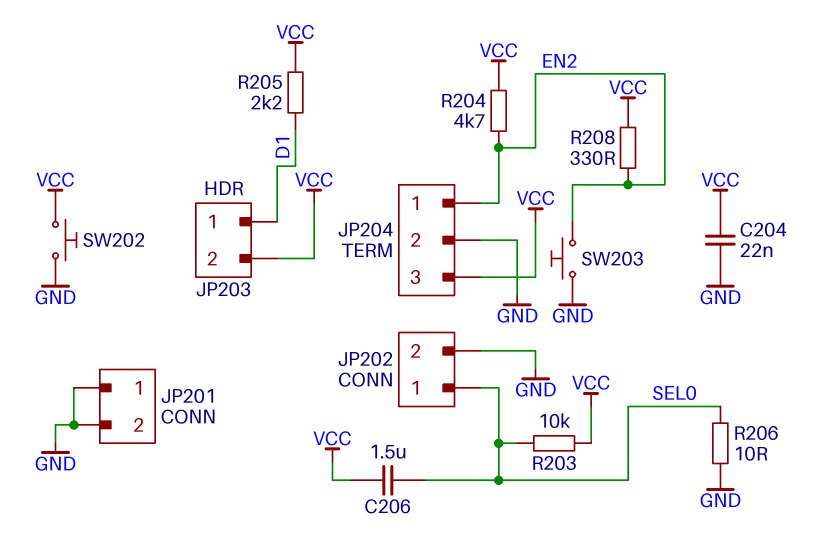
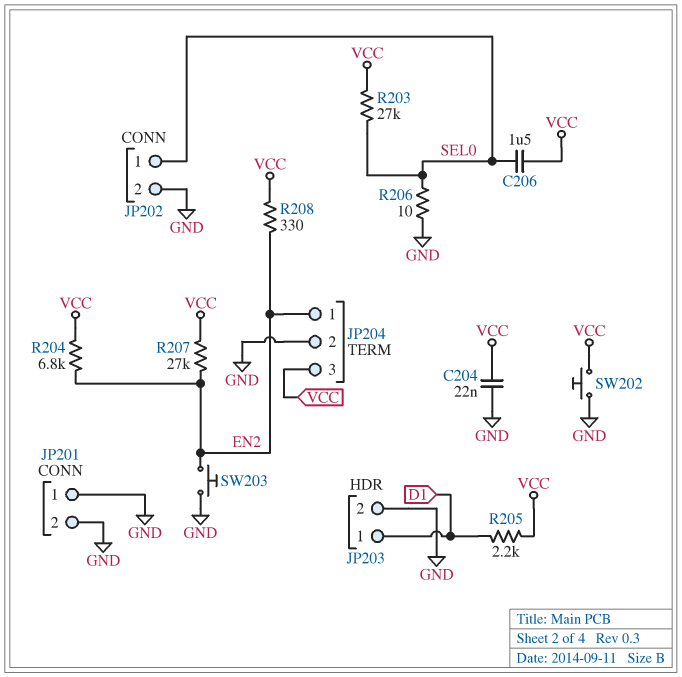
JP203 pin 2: VCC -> GND
R203: 10k (SEL0, VCC) -> 27k (SEL0, VCC)
R204: 4.7k (EN2, VCC) -> 6.8k (EN2, VCC)
R207: none -> 27k (EN2, VCC)

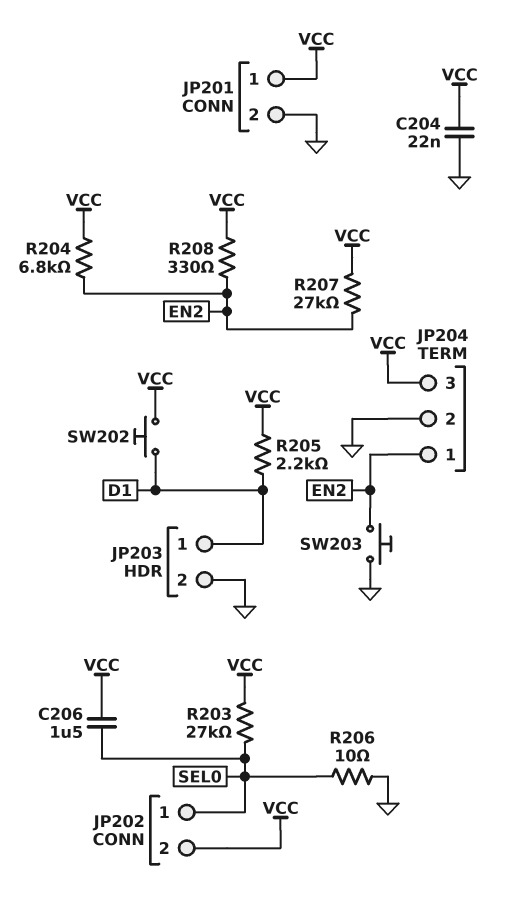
JP201 pin 1: GND -> VCC
JP202 pin 2: GND -> VCC
SW202: button (GND, VCC) -> button (D1, VCC)

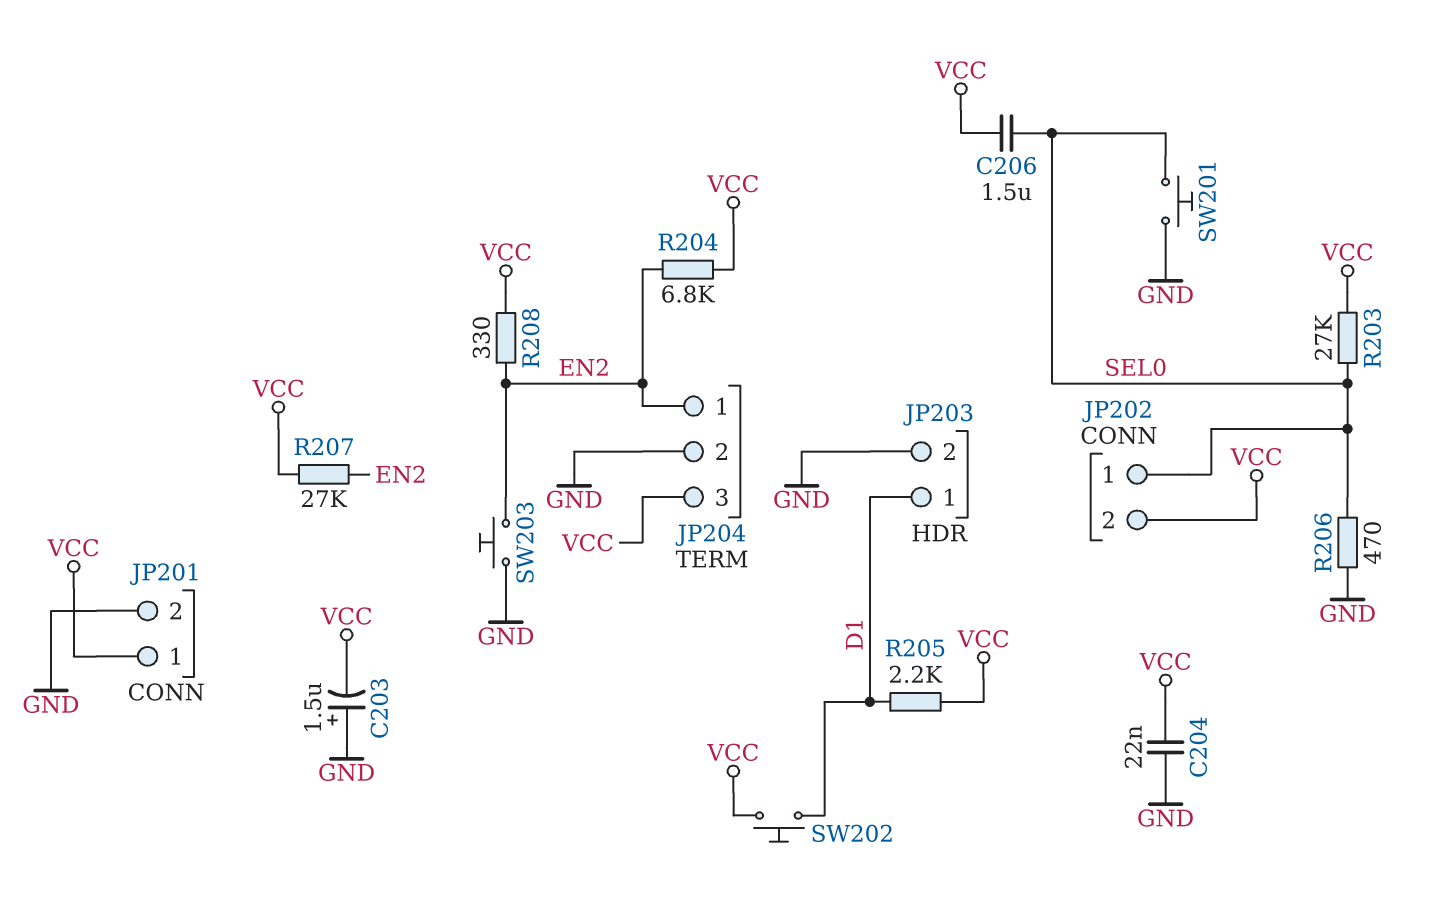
C203: none -> 1.5uF (plus GND, minus VCC)
R206: 10 (GND, SEL0) -> 470 (GND, SEL0)
SW201: none -> button (GND, SEL0)

